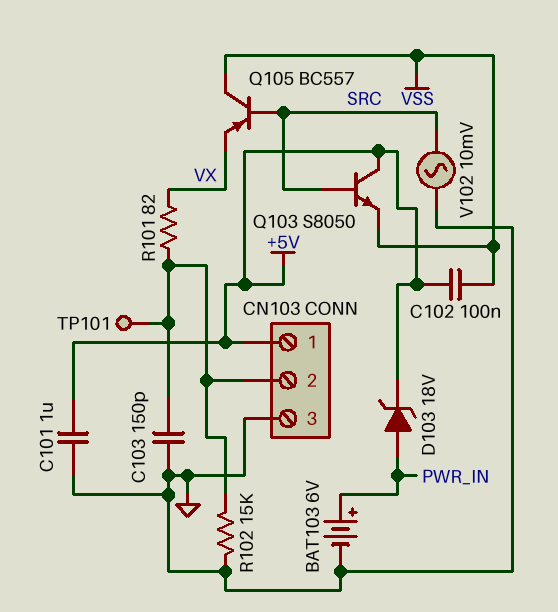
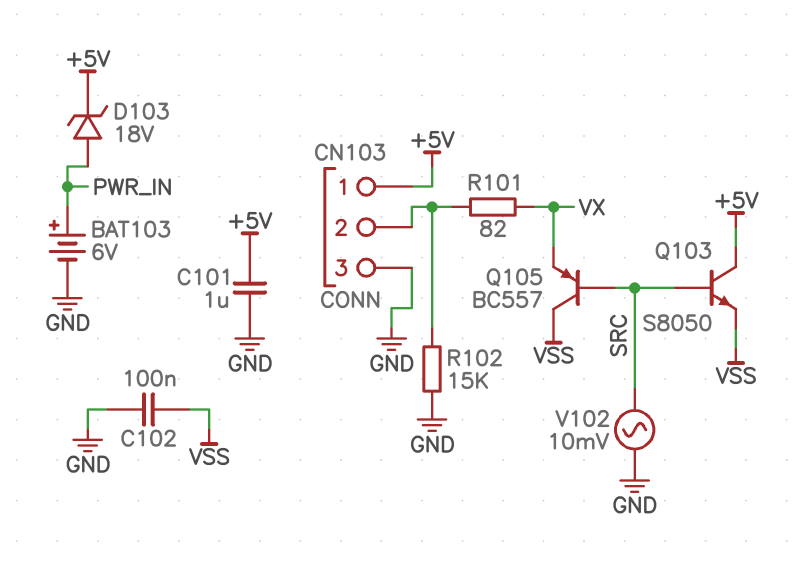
C102: 100nF (+5V, VSS) -> 100nF (GND, VSS)
C103: 150pF (CN103/2, GND) -> none
TP101: test point (CN103/2) -> none

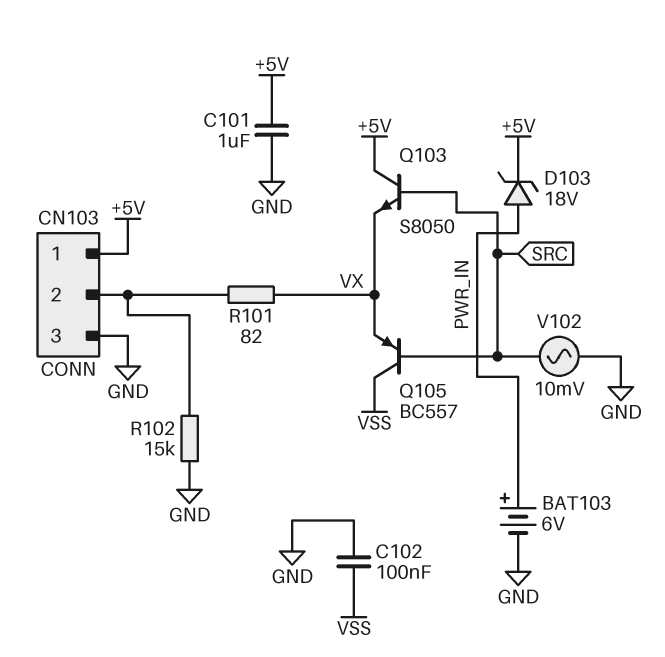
Q103: NPN S8050 (B SRC, C +5V, E VSS) -> NPN S8050 (B SRC, C +5V, E VX)

